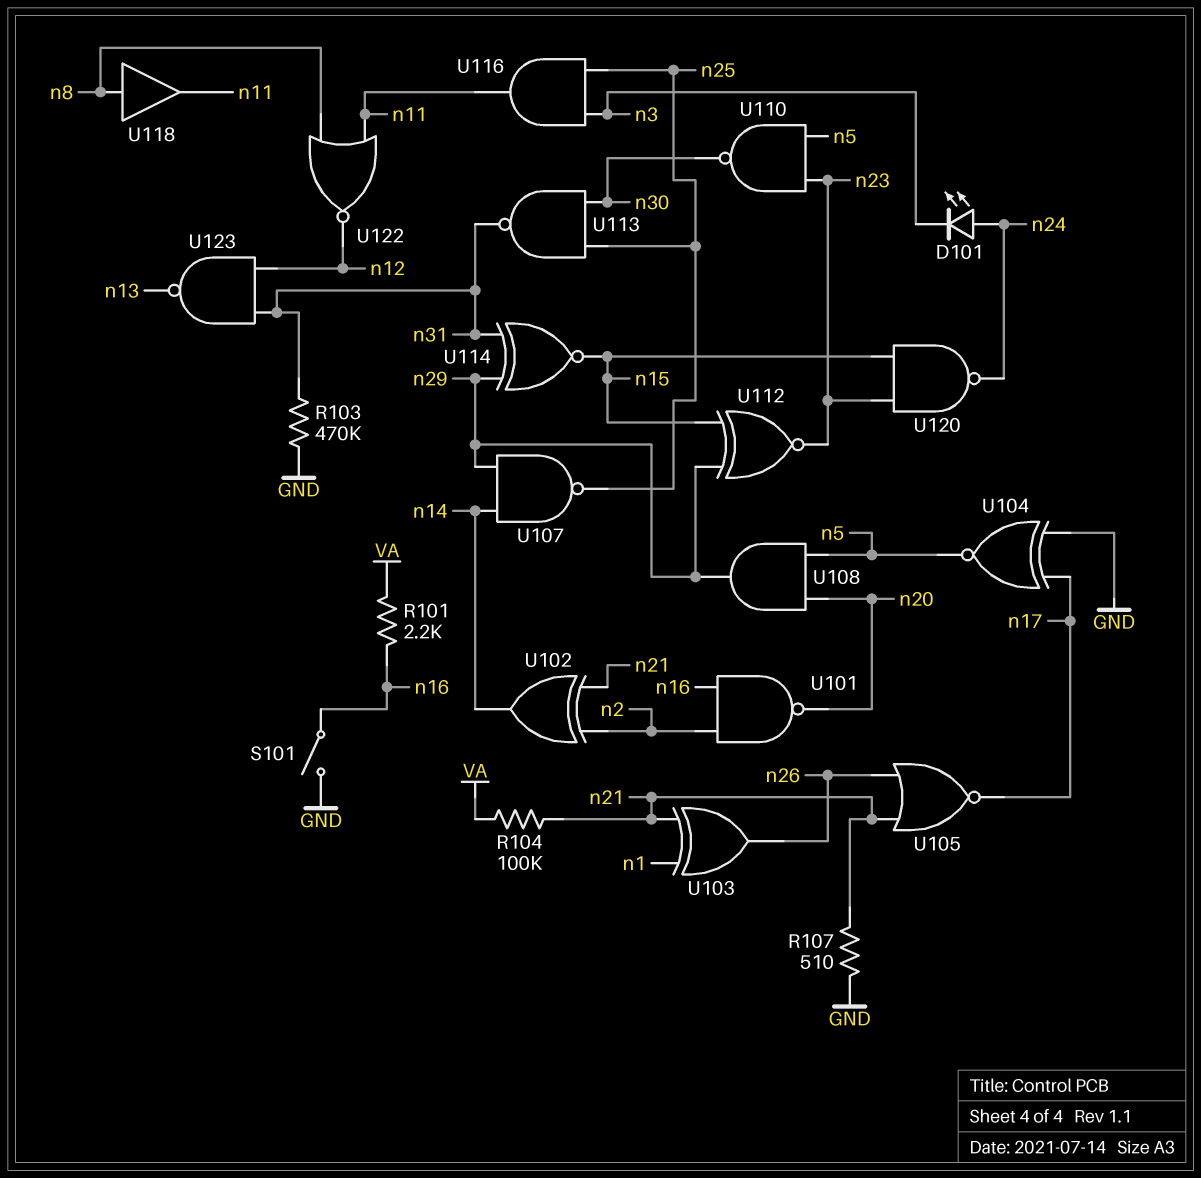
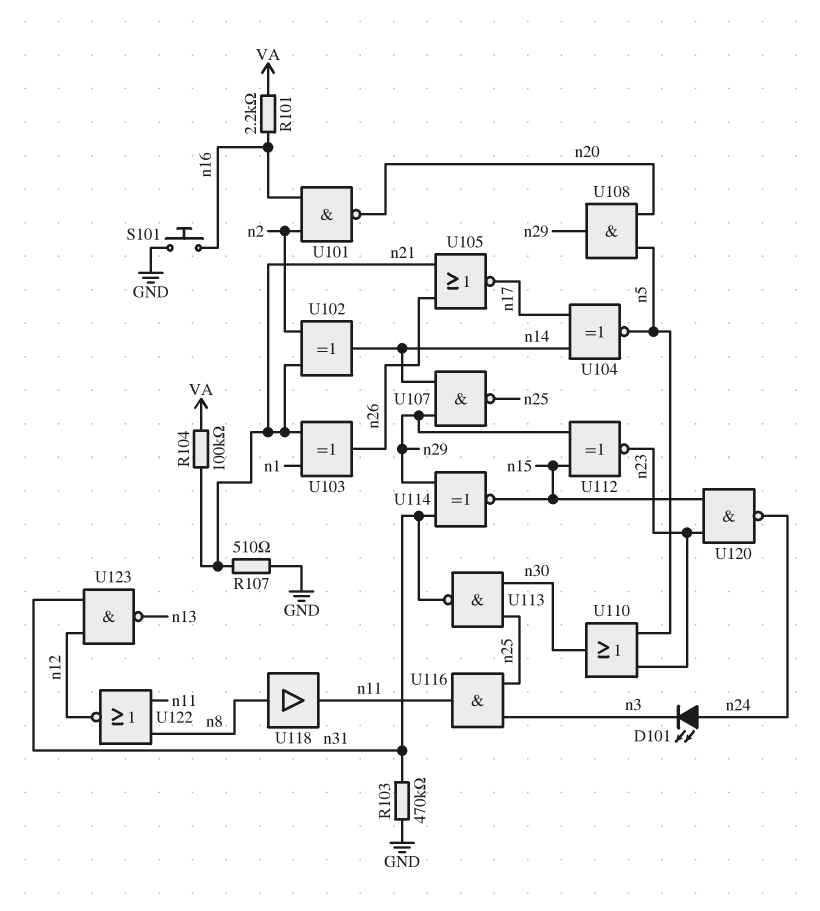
S101: switch (GND, n16) -> button (GND, n16)
U104: XNOR (in GND, in n17, out n5) -> XNOR (in n14, in n17, out n5)
U110: NAND (in n5, in n23, out n30) -> OR (in n5, in n23, out n30)

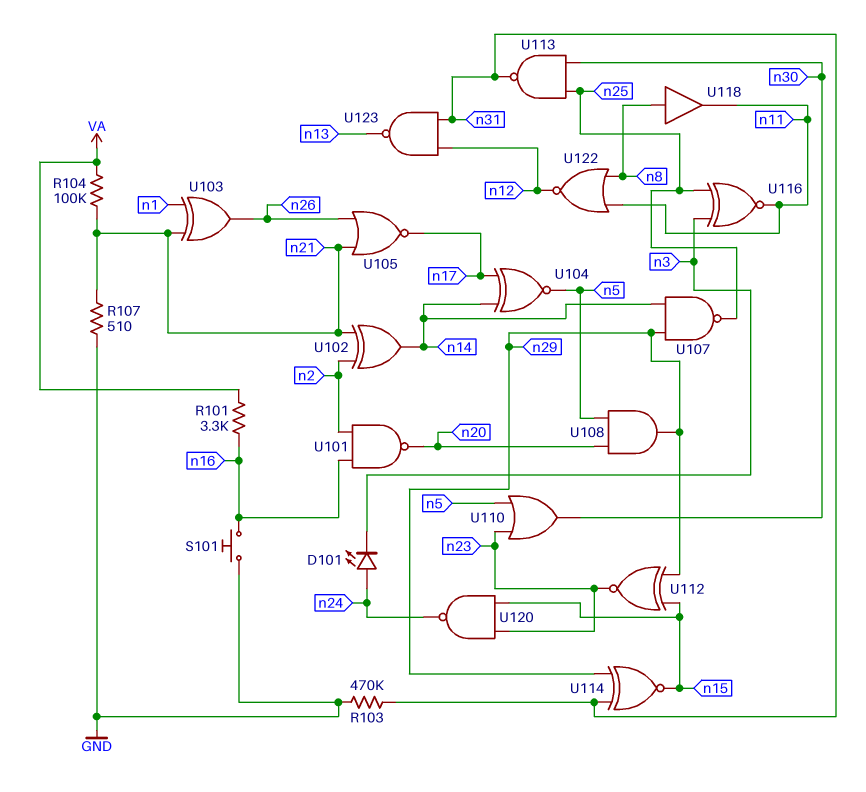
R101: 2.2k (VA, n16) -> 3.3k (VA, n16)
U116: AND (in n3, in n25, out n11) -> XNOR (in n3, in n25, out n11)

